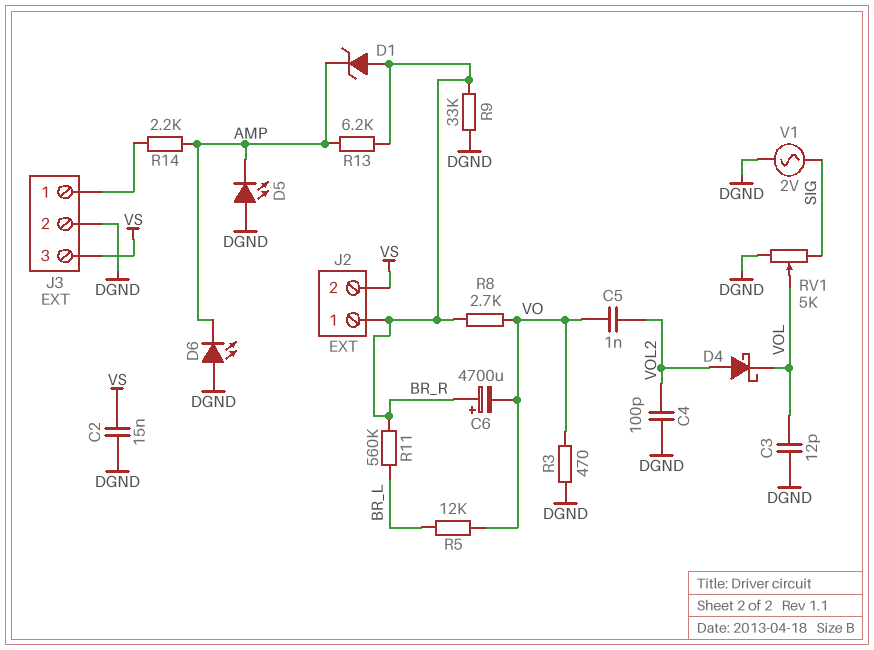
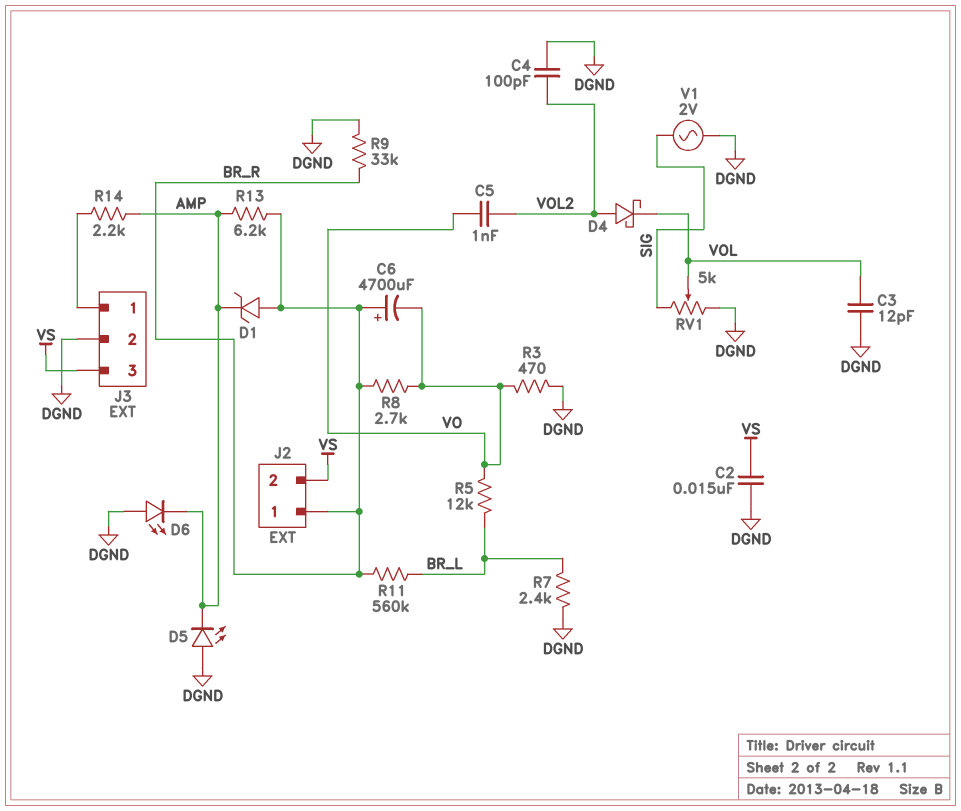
R7: none -> 2.4k (BR_L, DGND)

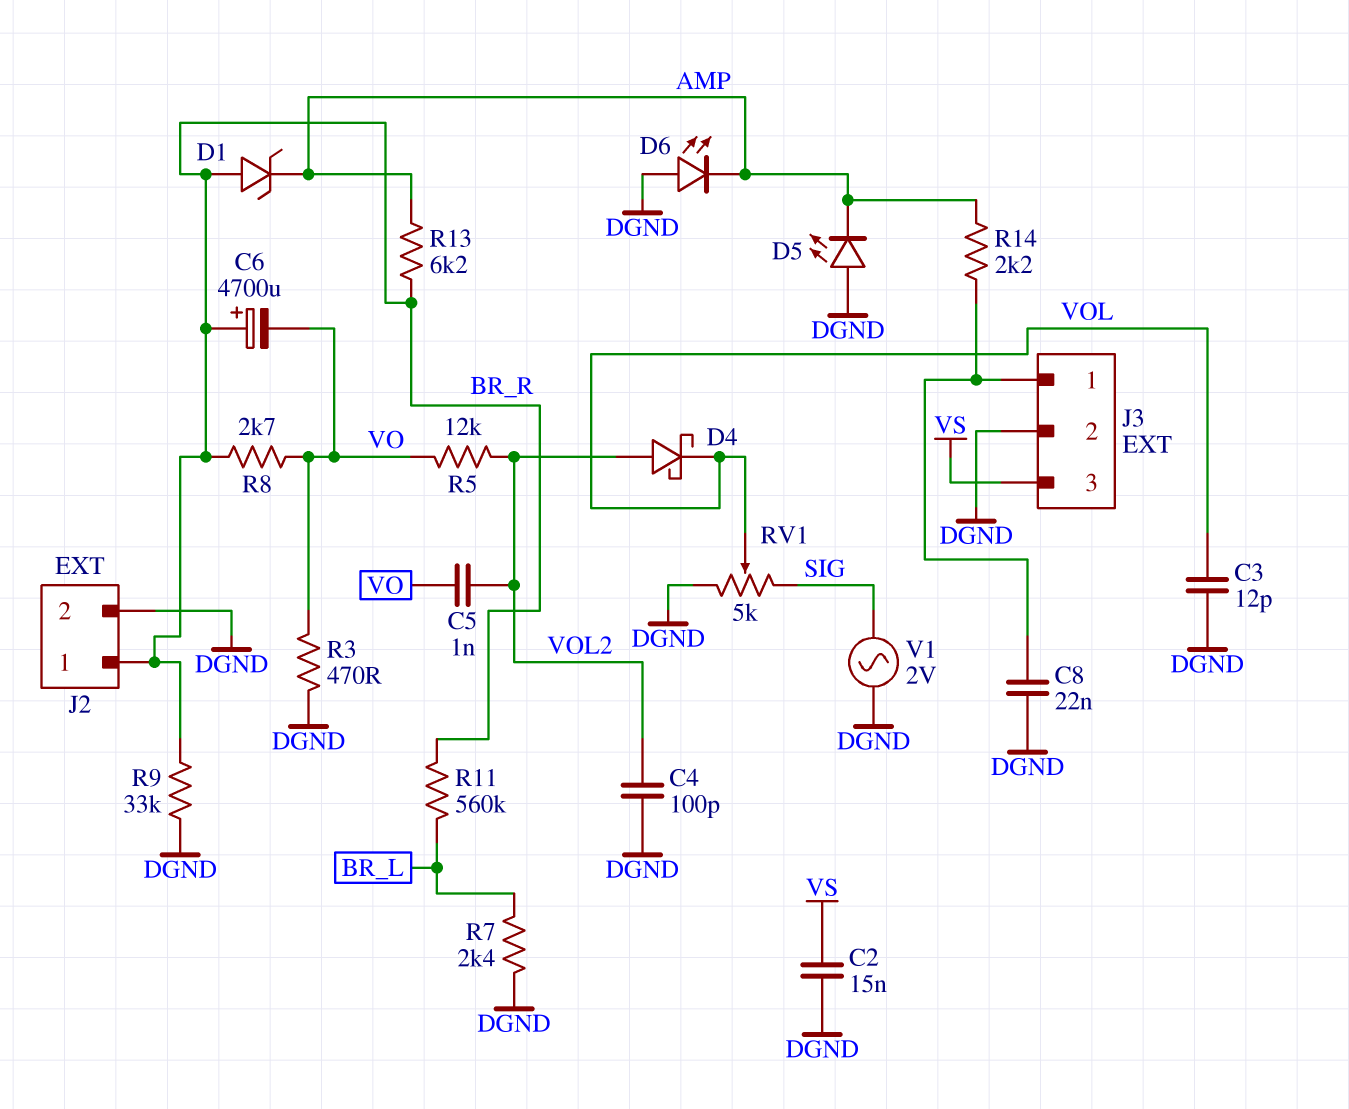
C8: none -> 22nF (DGND, J3/1)
J2 pin 2: VS -> DGND
R5: 12k (BR_L, VO) -> 12k (VO, VOL2)

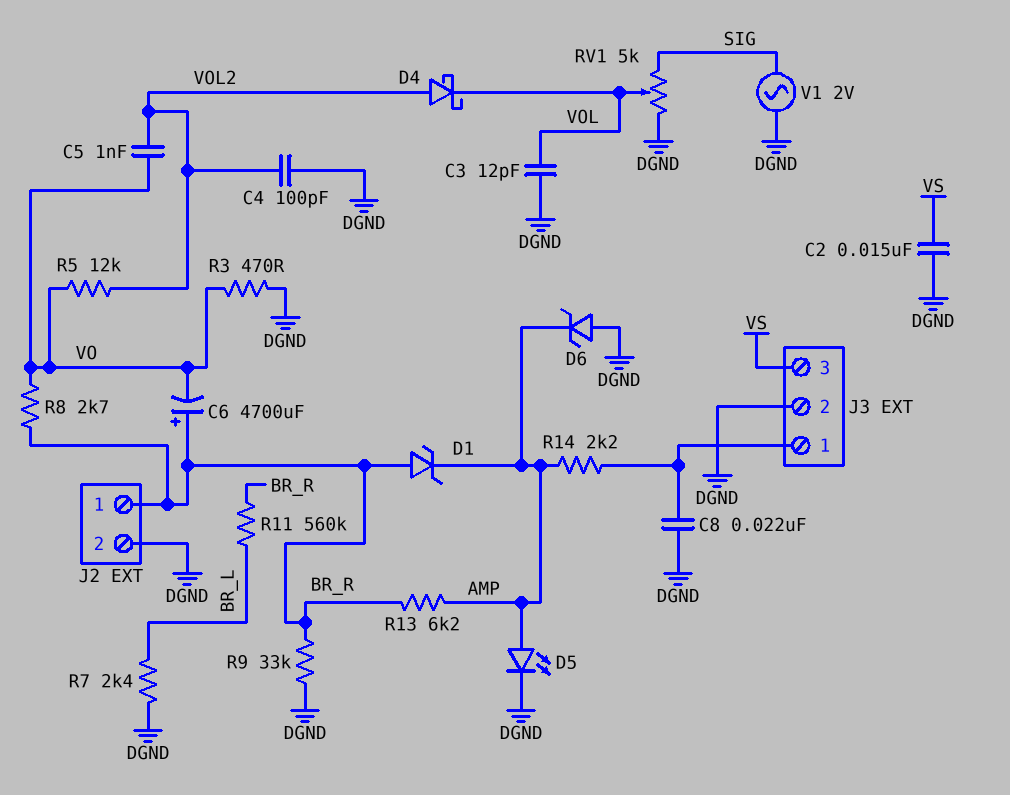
D5: LED (A DGND, K AMP) -> LED (A AMP, K DGND)
D6: LED (A DGND, K AMP) -> zener (A DGND, K AMP)

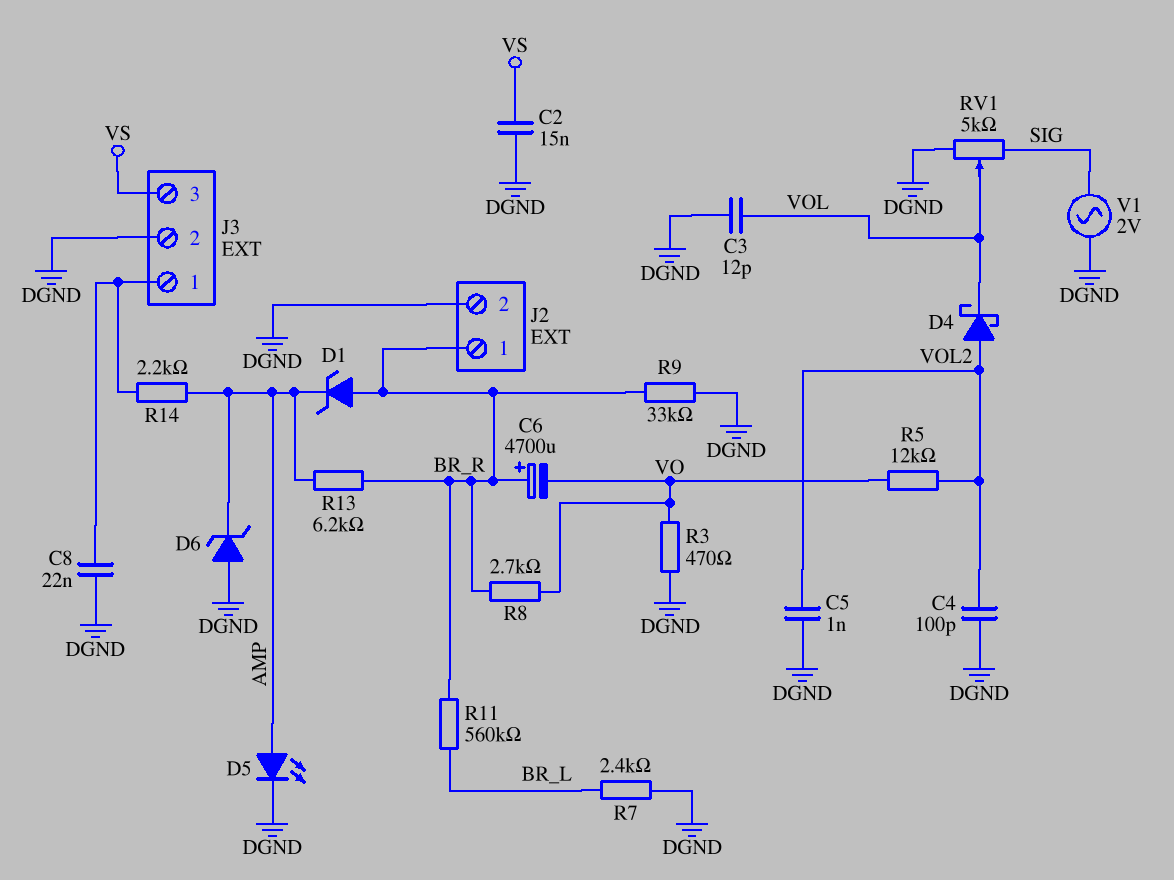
C5: 1nF (VO, VOL2) -> 1nF (DGND, VOL2)

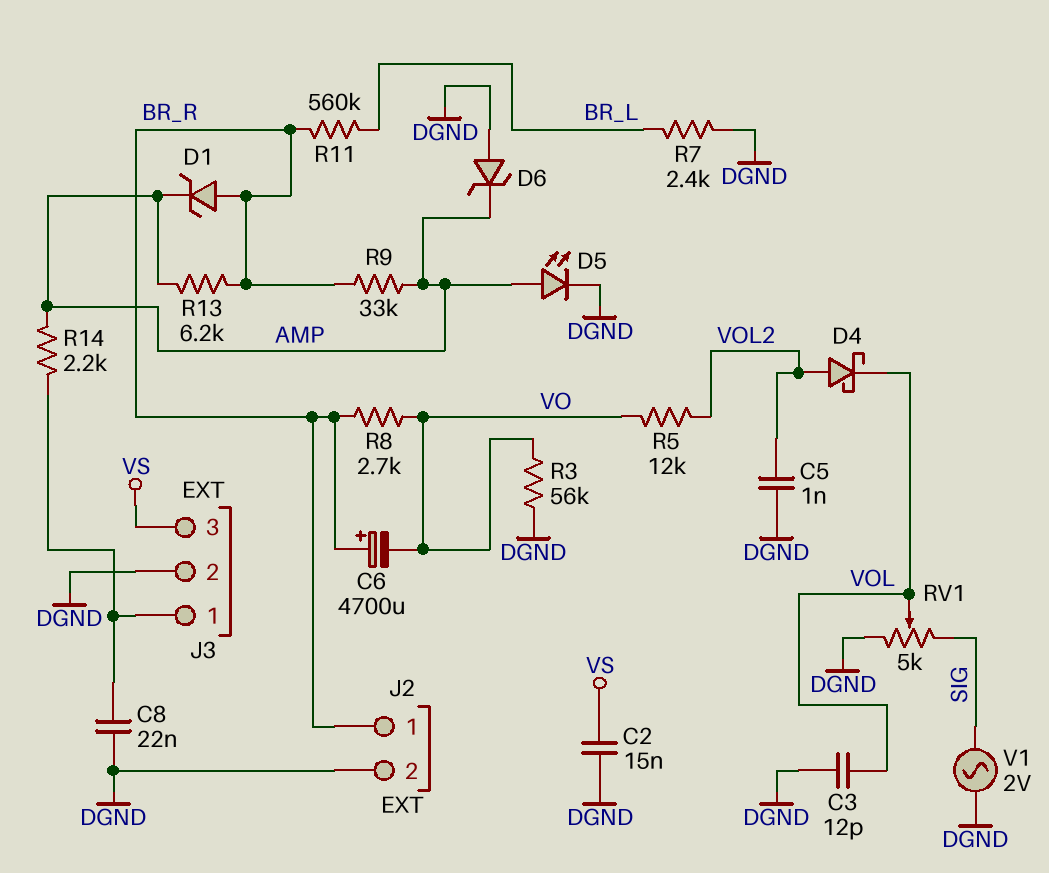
C4: 100pF (DGND, VOL2) -> none
R3: 470 (DGND, VO) -> 56k (DGND, VO)
R9: 33k (BR_R, DGND) -> 33k (AMP, BR_R)

